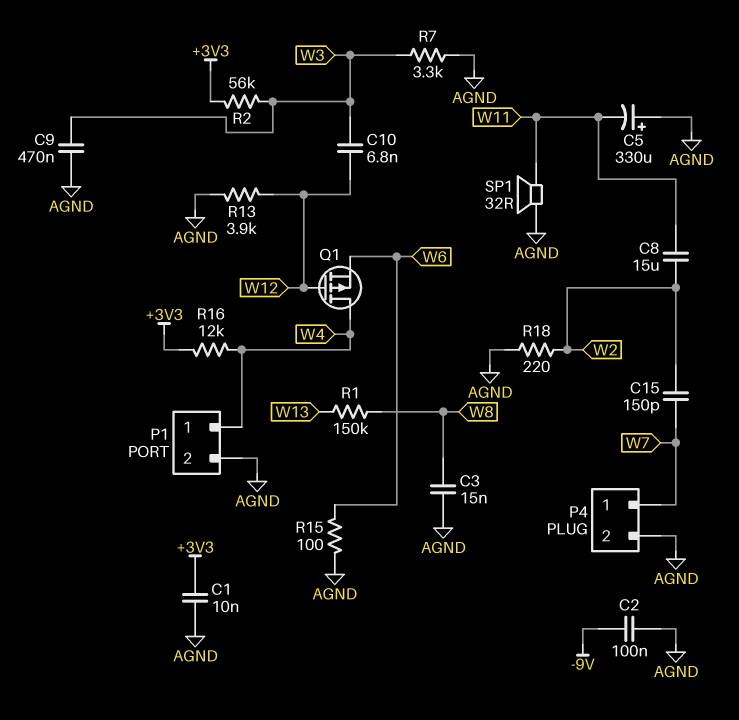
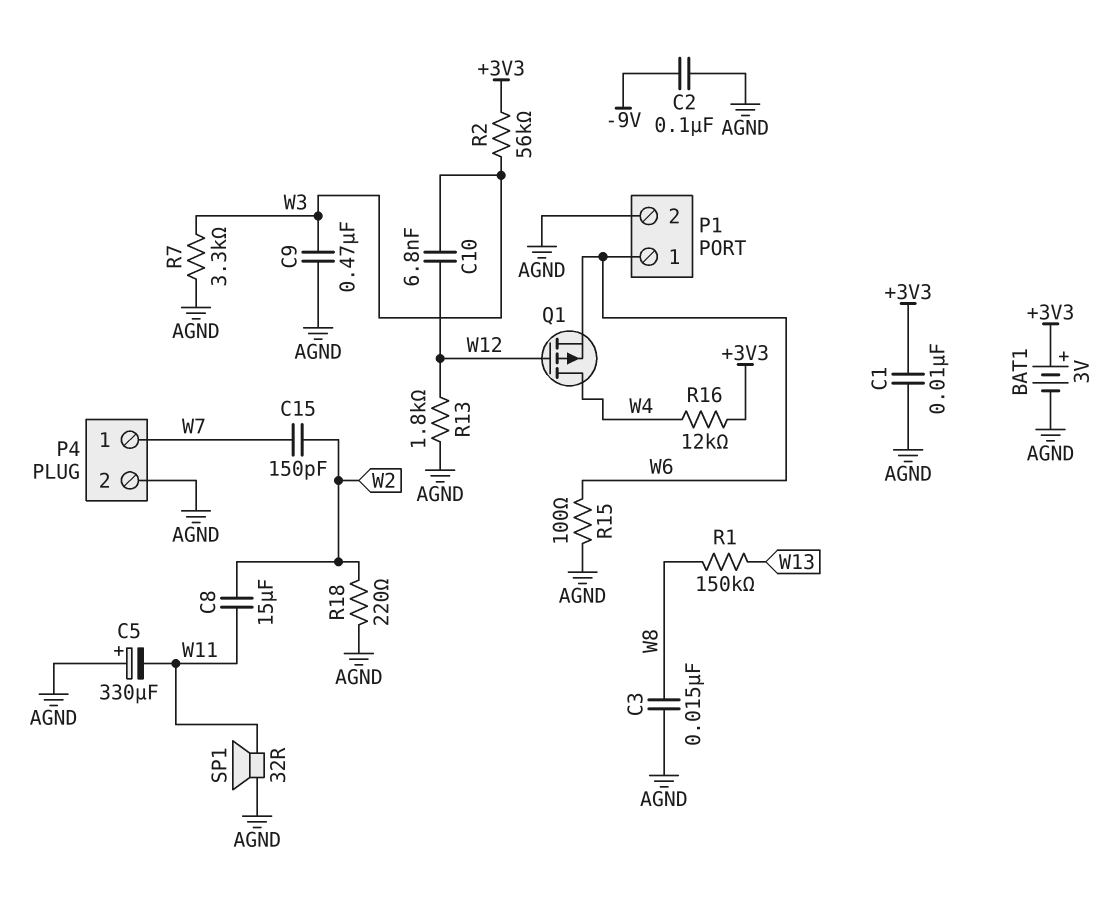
BAT1: none -> 3V (plus +3V3, minus AGND)
P1 pin 1: W4 -> W6
R13: 3.9k (AGND, W12) -> 1.8k (AGND, W12)

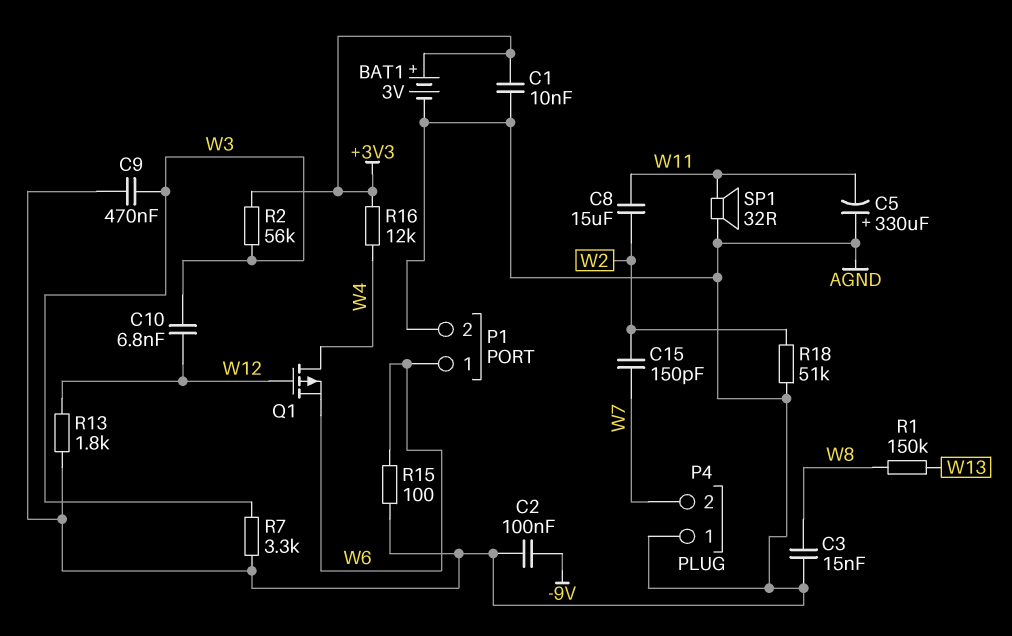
P4 pin 1: W7 -> AGND
P4 pin 2: AGND -> W7
R18: 220 (AGND, W2) -> 51k (AGND, W2)

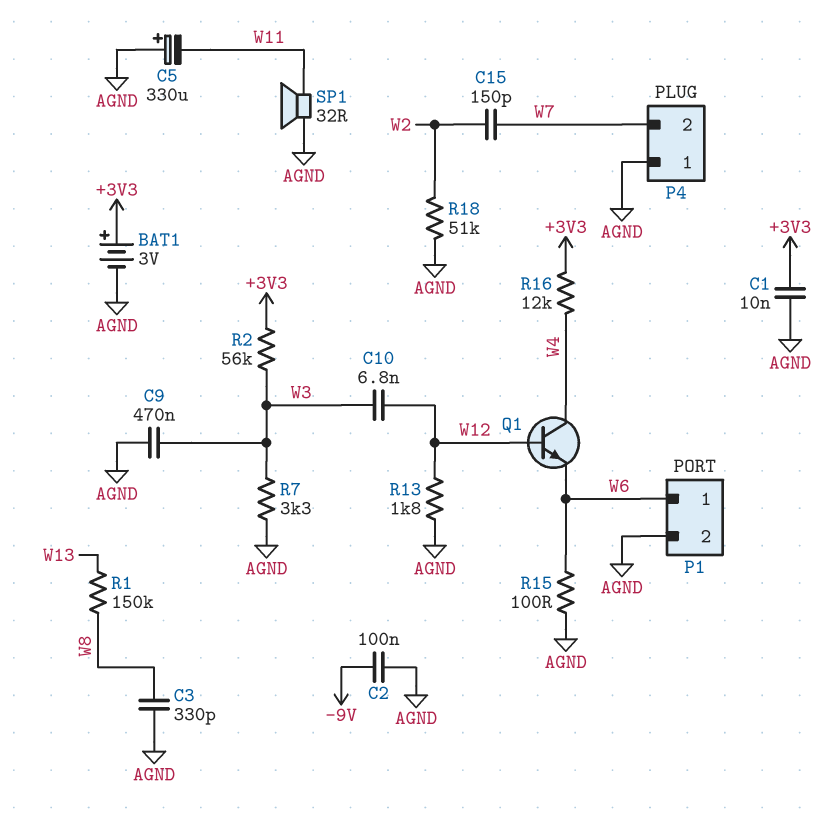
C3: 15nF (AGND, W8) -> 330pF (AGND, W8)
C8: 15uF (W2, W11) -> none
Q1: PMOS (G W12, D W4, S W6) -> NPN (B W12, C W4, E W6)

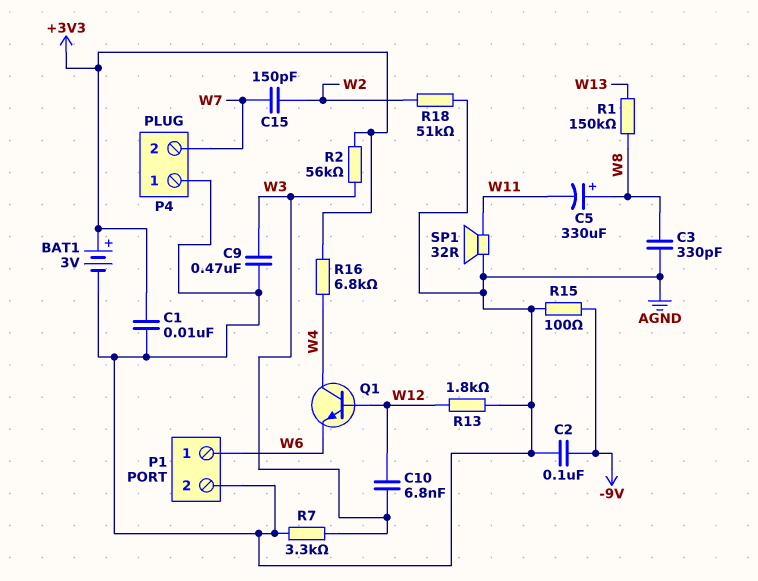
C5: 330uF (plus AGND, minus W11) -> 330uF (plus W8, minus W11)
R15: 100 (AGND, W6) -> 100 (-9V, AGND)
R16: 12k (+3V3, W4) -> 6.8k (+3V3, W4)

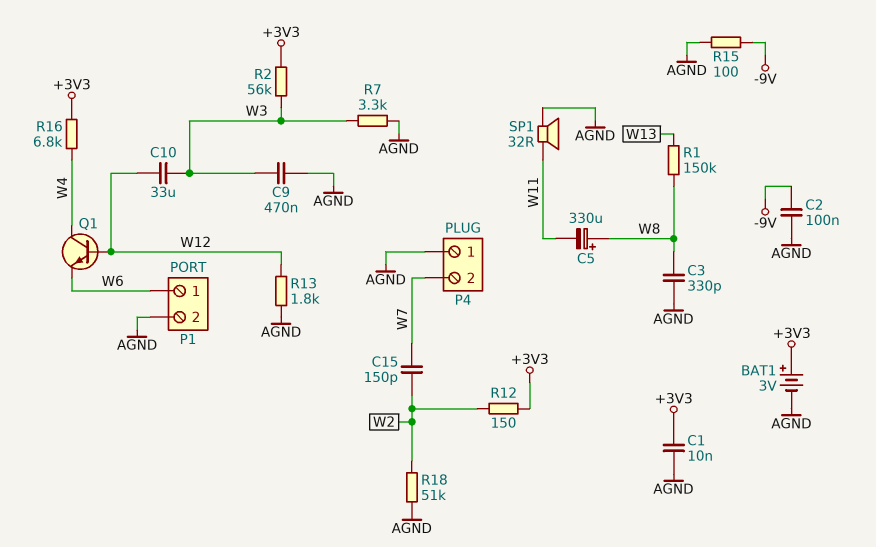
C10: 6.8nF (W3, W12) -> 33uF (W3, W12)
R12: none -> 150 (+3V3, W2)

